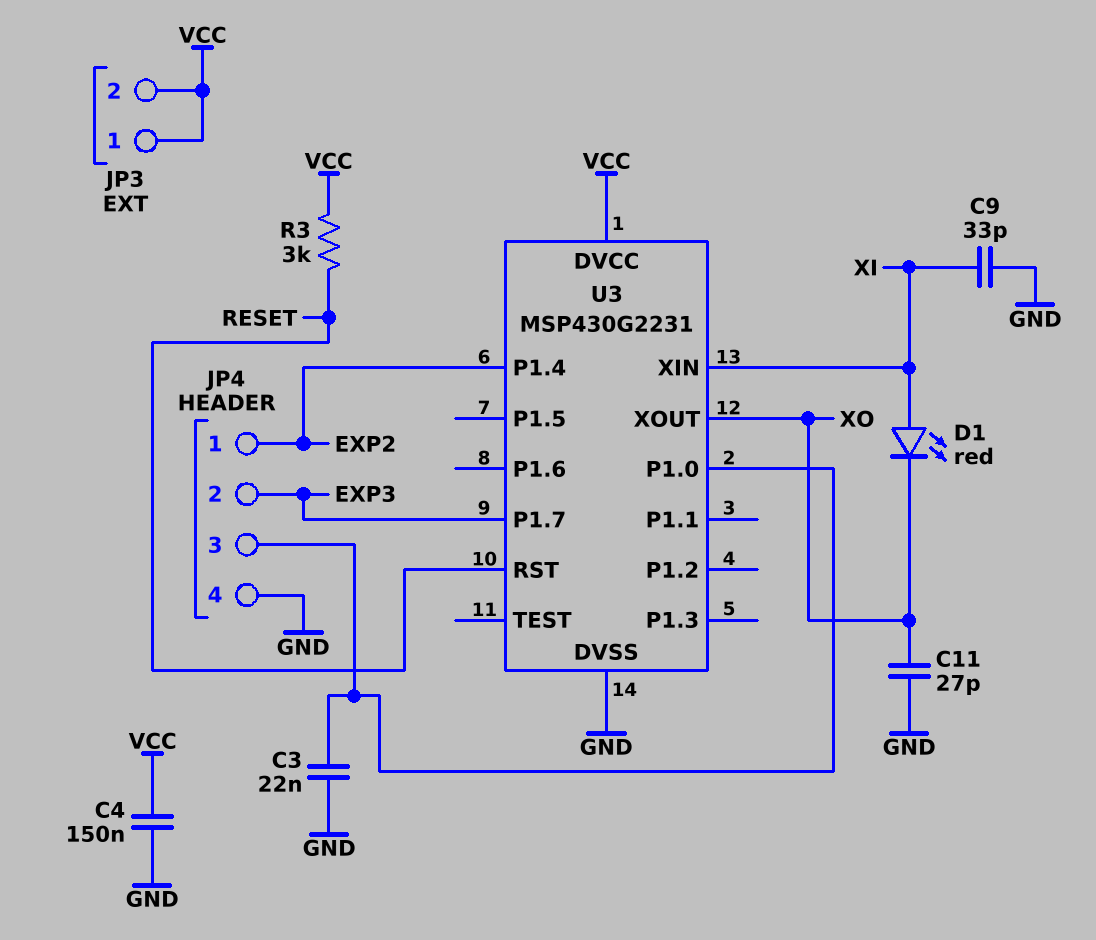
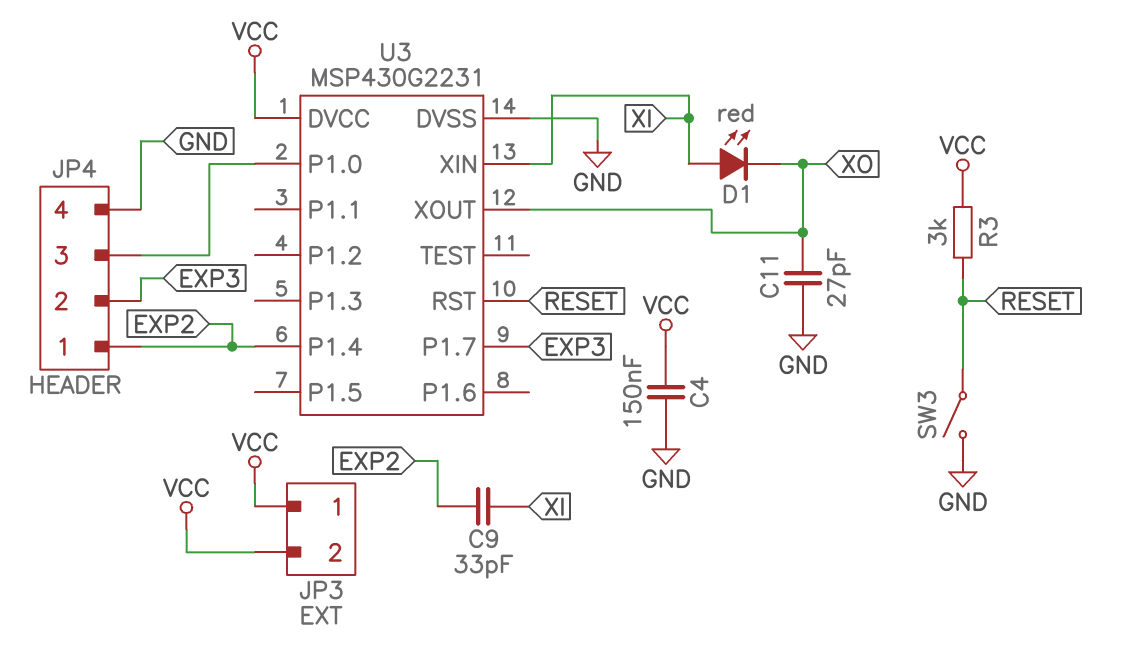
C3: 22nF (GND, JP4/3) -> none
C9: 33pF (GND, XI) -> 33pF (EXP2, XI)
SW3: none -> switch (GND, RESET)

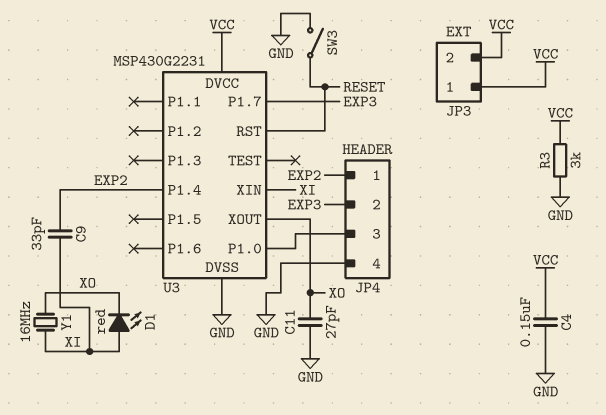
R3: 3k (RESET, VCC) -> 3k (GND, VCC)
Y1: none -> 16MHz (XI, XO)

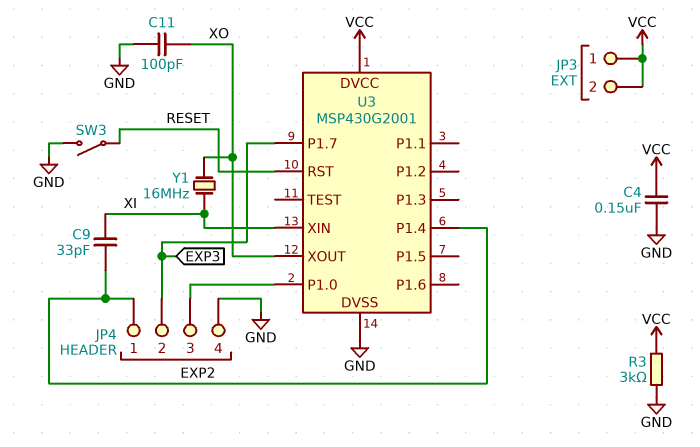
C11: 27pF (GND, XO) -> 100pF (GND, XO)
D1: LED red (A XI, K XO) -> none
U3: MSP430G2231 -> MSP430G2001

